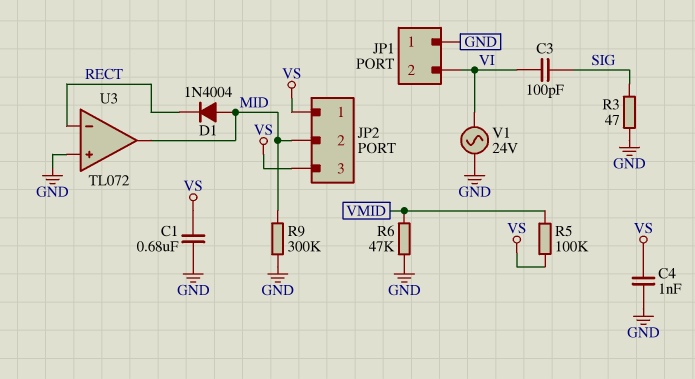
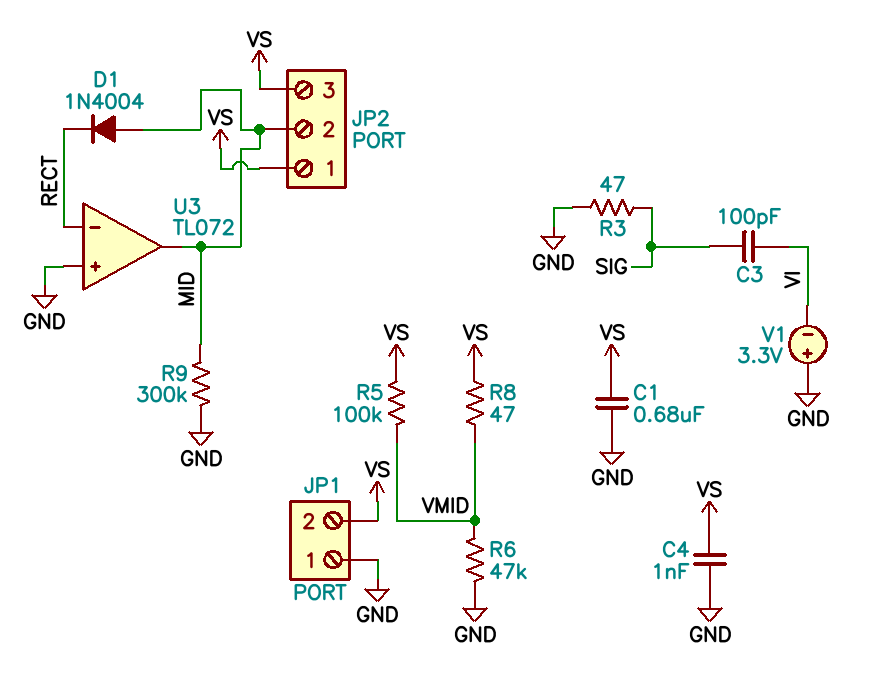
JP1 pin 2: VI -> VS
R8: none -> 47 (VMID, VS)
V1: AC 24V (GND, VI) -> 3.3V (plus GND, minus VI)

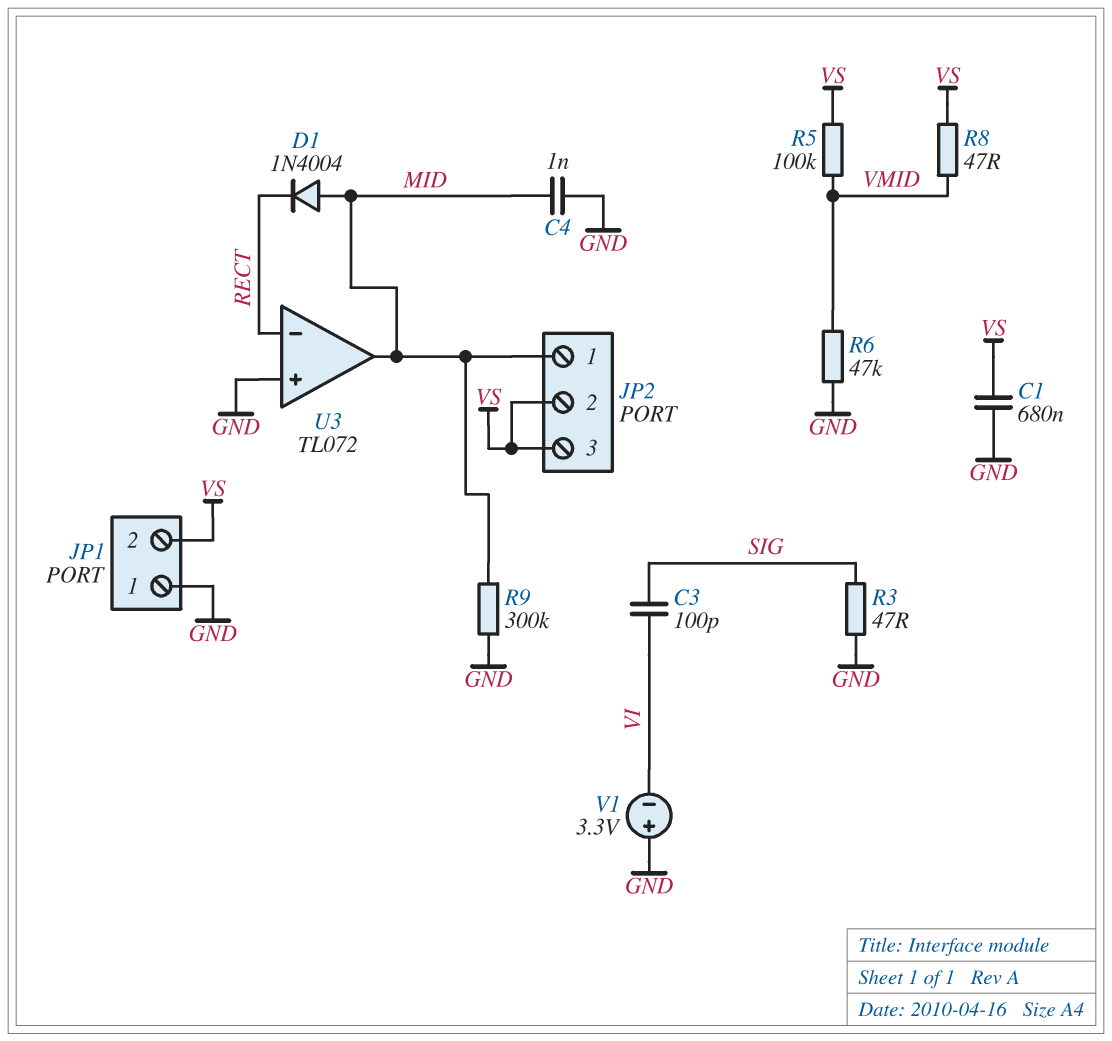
C4: 1nF (GND, VS) -> 1nF (GND, MID)
JP2 pin 1: VS -> MID
JP2 pin 2: MID -> VS

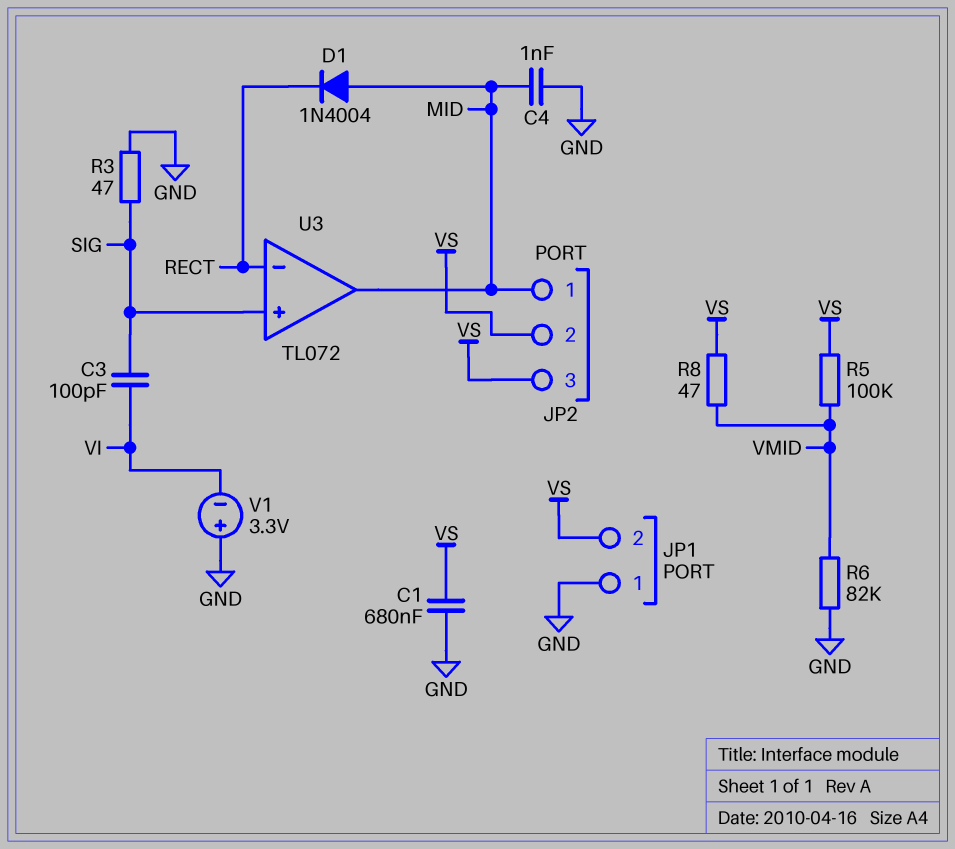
R6: 47k (GND, VMID) -> 82k (GND, VMID)
R9: 300k (GND, MID) -> none
U3 pin in+: GND -> SIG

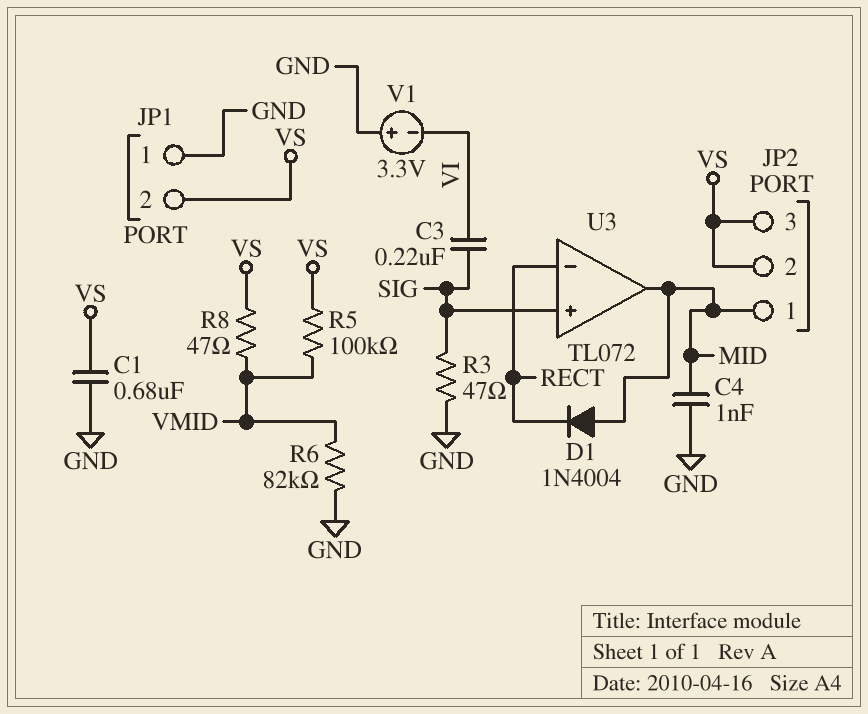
C3: 100pF (SIG, VI) -> 220nF (SIG, VI)

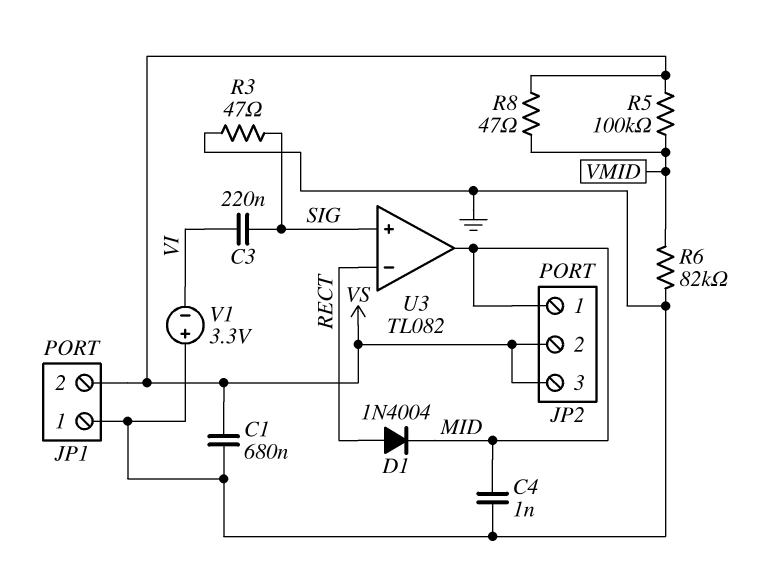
D1: diode 1N4004 (A MID, K RECT) -> diode 1N4004 (A RECT, K MID)
U3: TL072 -> TL082

